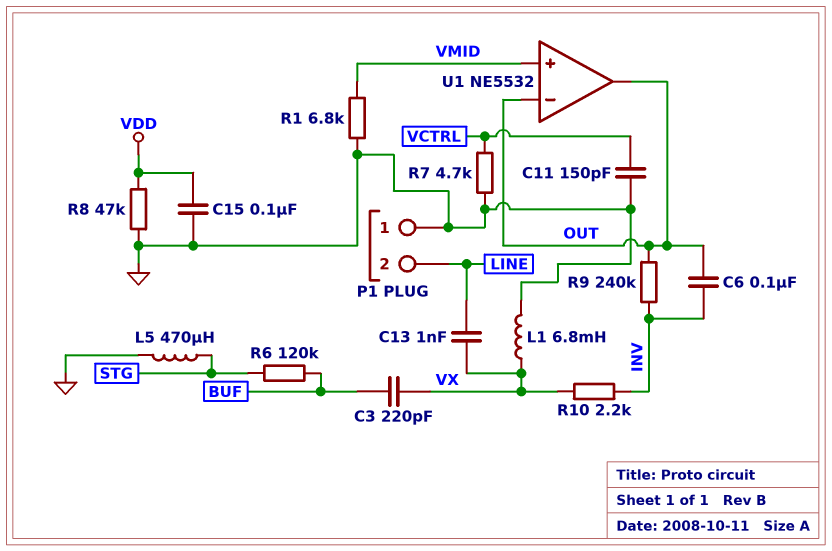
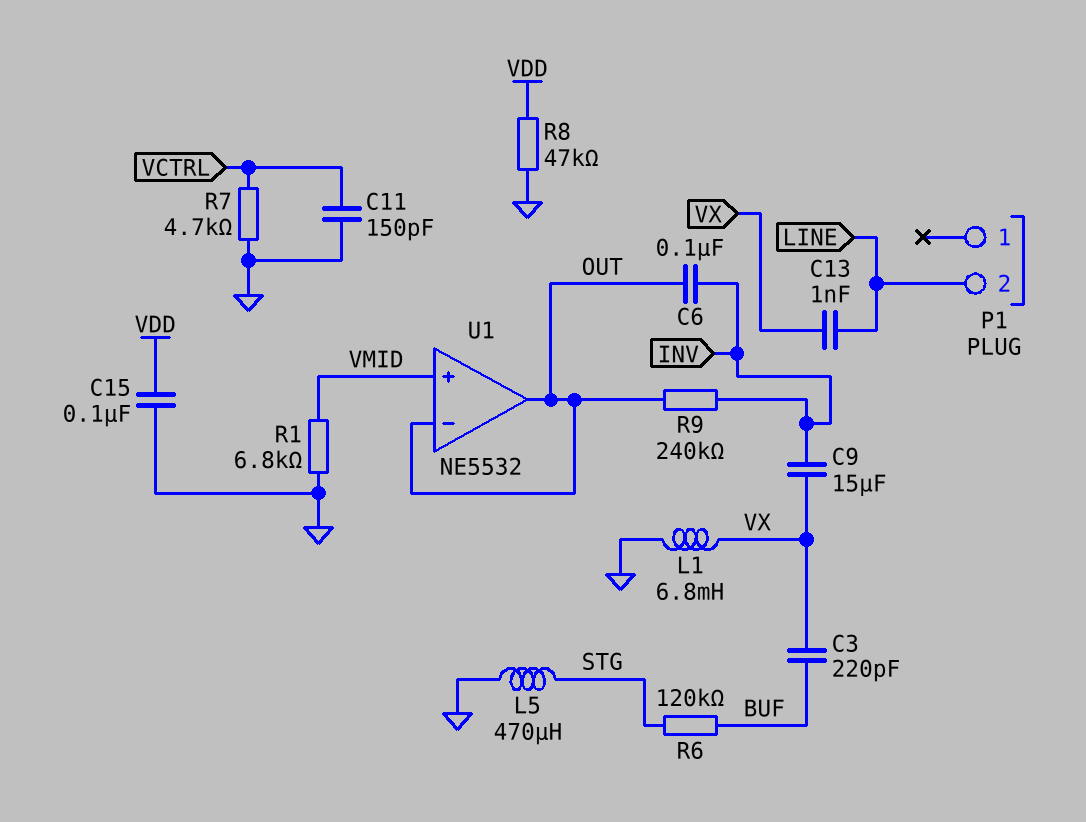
C9: none -> 15uF (INV, VX)
P1 pin 1: GND -> none
R10: 2.2k (INV, VX) -> none

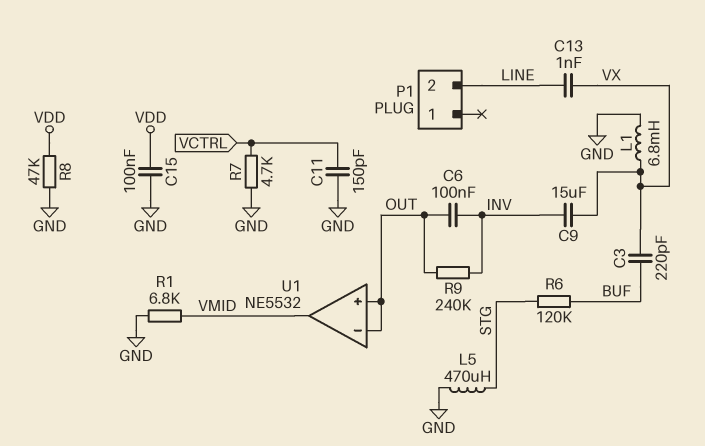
U1 pin in+: VMID -> OUT
U1 pin out: OUT -> VMID

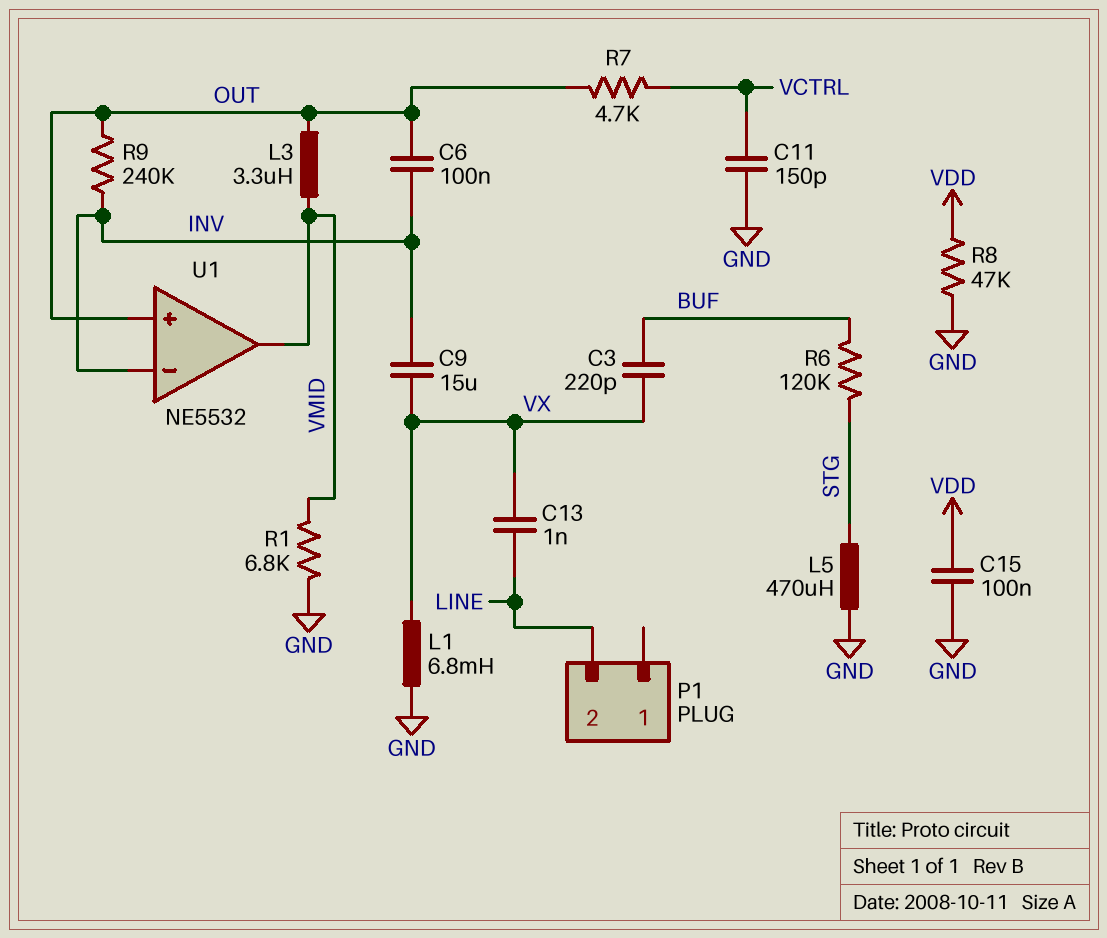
L3: none -> 3.3uH (OUT, VMID)
R7: 4.7k (GND, VCTRL) -> 4.7k (OUT, VCTRL)
U1 pin in-: OUT -> INV

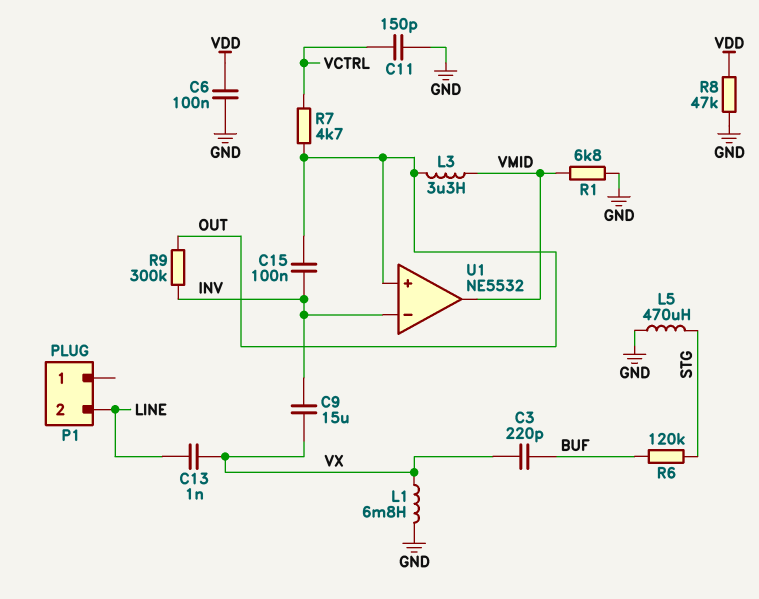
C6: 100nF (INV, OUT) -> 100nF (GND, VDD)
C15: 100nF (GND, VDD) -> 100nF (INV, OUT)
R9: 240k (INV, OUT) -> 300k (INV, OUT)

